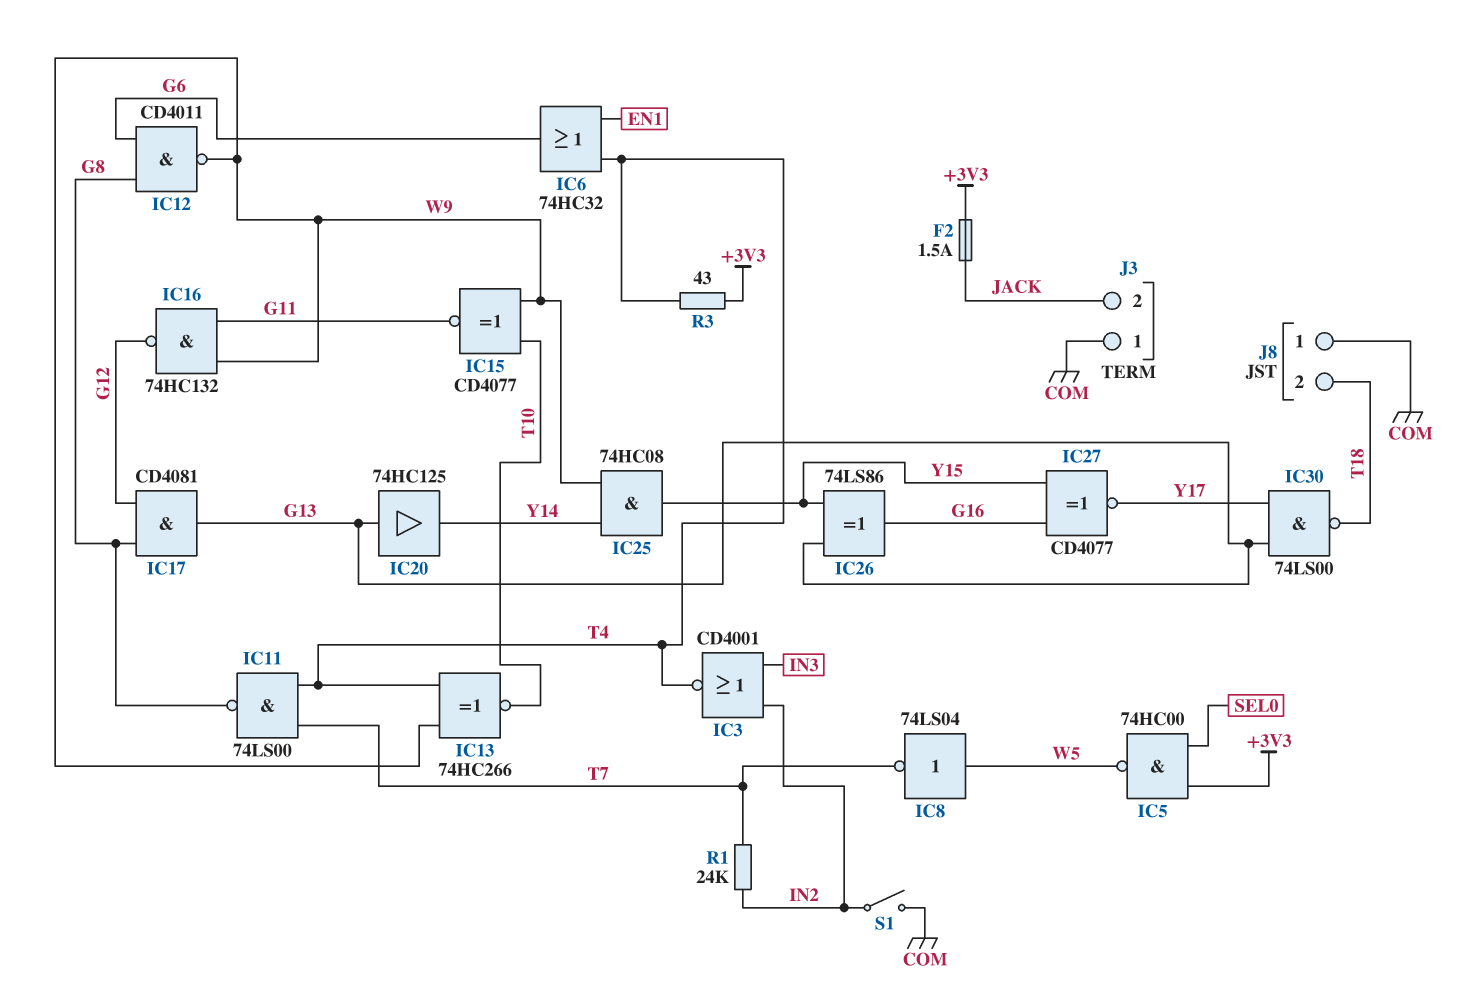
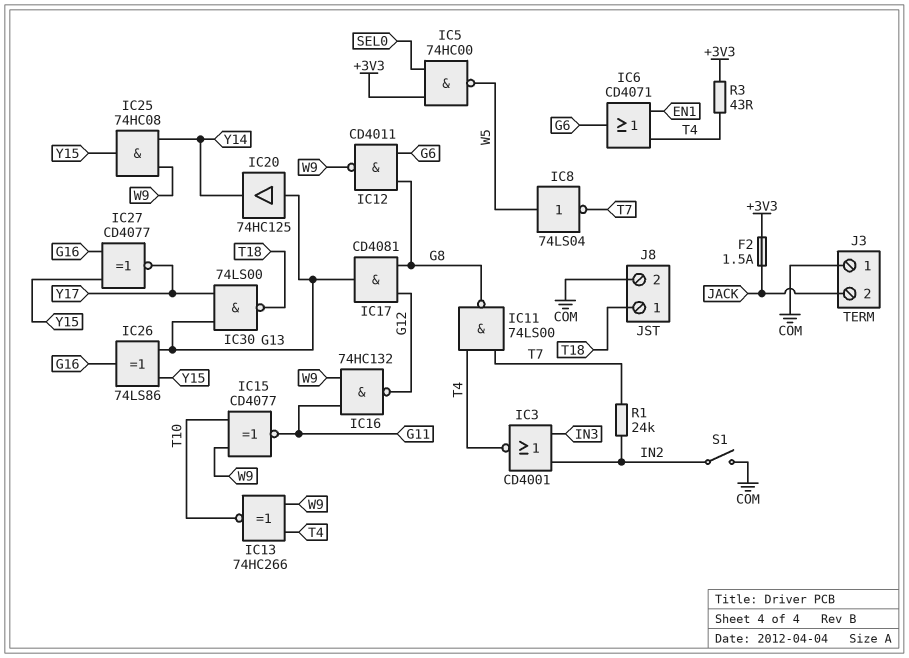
IC6: OR 74HC32 (in EN1, in T4, out G6) -> OR CD4071 (in EN1, in T4, out G6)
J8 pin 1: COM -> T18
J8 pin 2: T18 -> COM

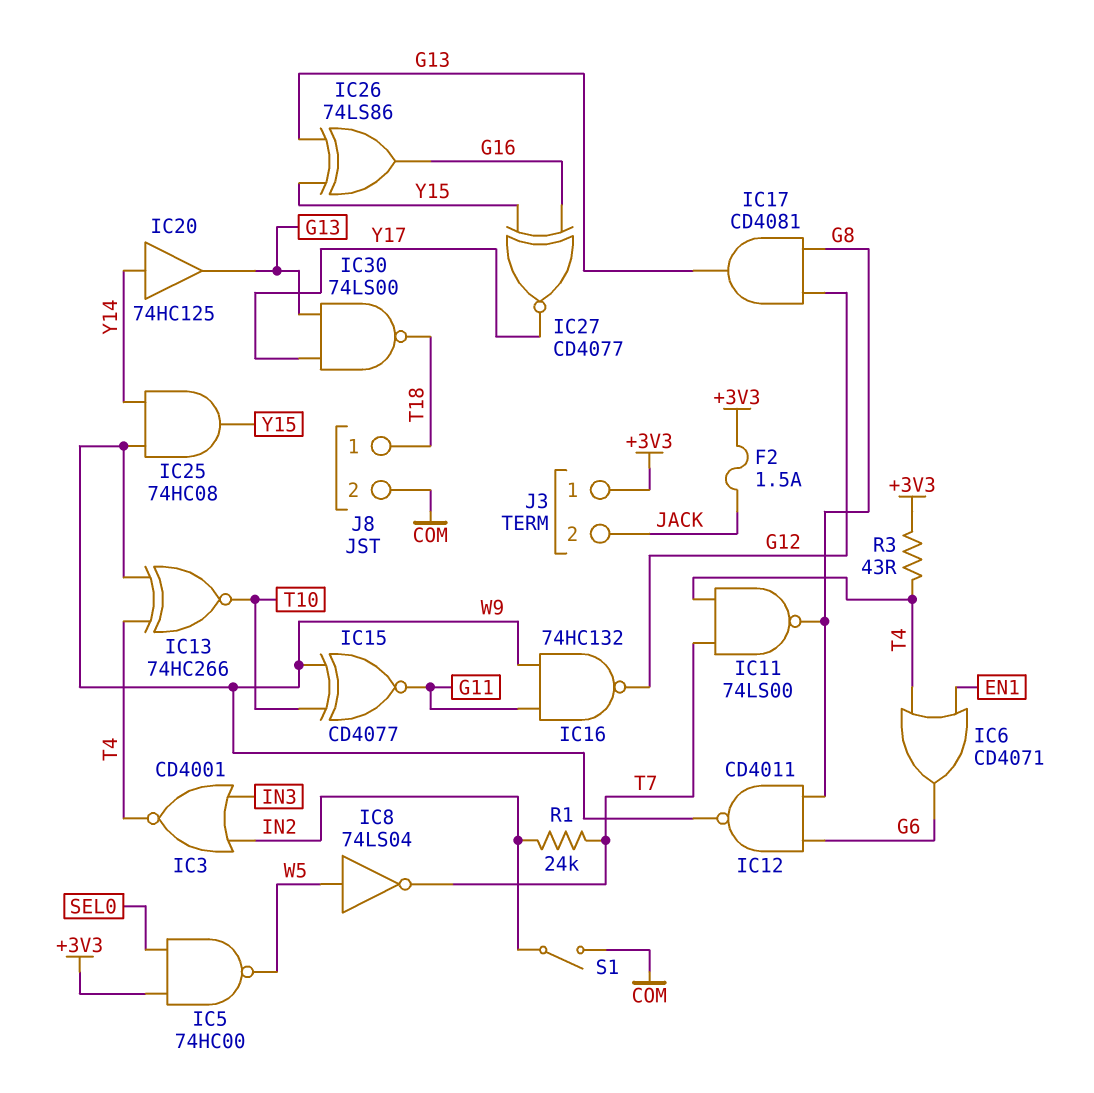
IC20: buffer 74HC125 (in G13, out Y14) -> buffer 74HC125 (in Y14, out G13)
J3 pin 1: COM -> +3V3

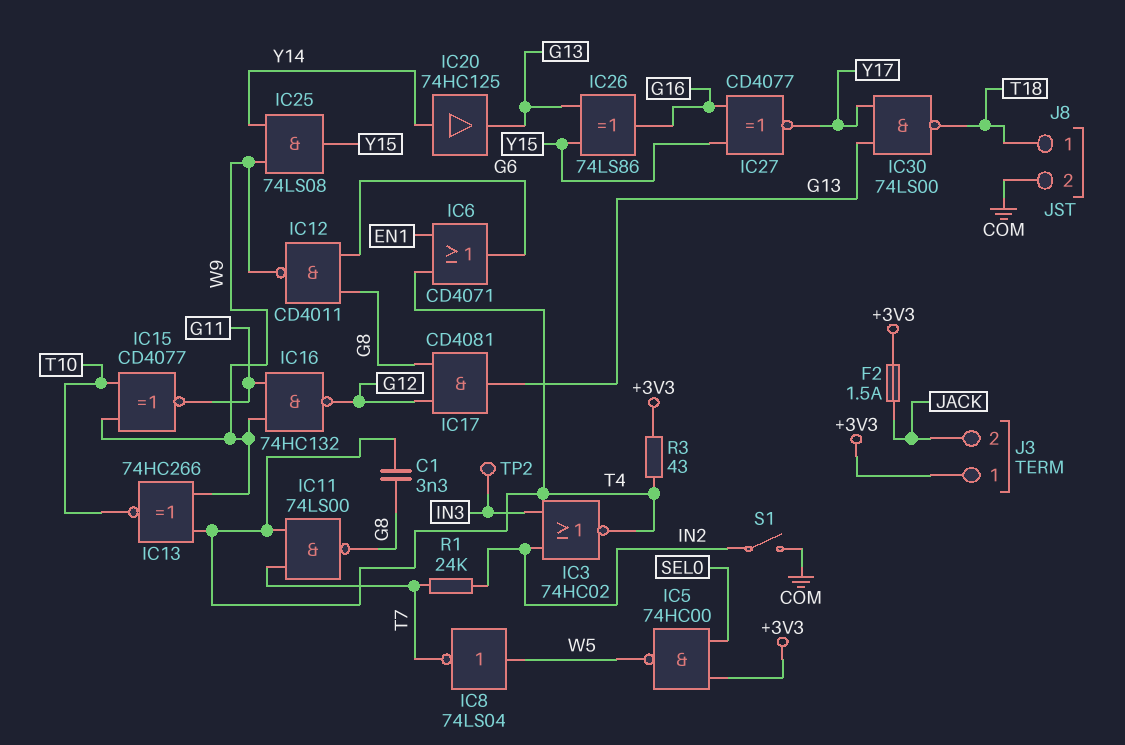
C1: none -> 3.3nF (G8, T4)
IC3: NOR CD4001 (in IN2, in IN3, out T4) -> NOR 74HC02 (in IN2, in IN3, out T4)
IC25: AND 74HC08 (in W9, in Y14, out Y15) -> AND 74LS08 (in W9, in Y14, out Y15)
TP2: none -> test point (IN3)

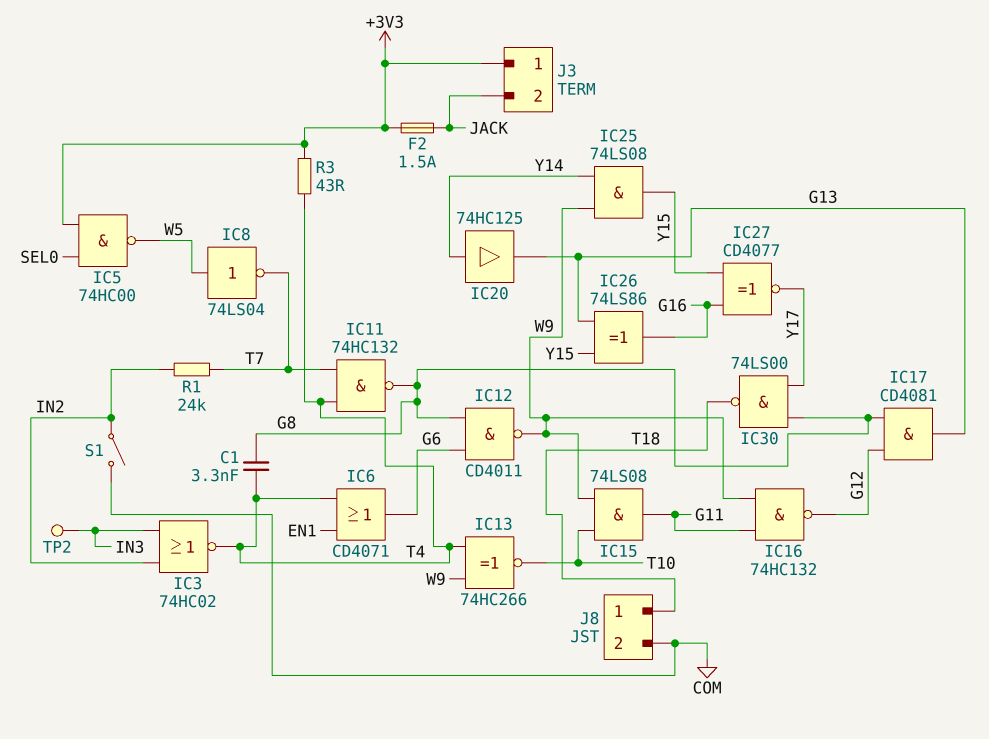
IC11: NAND 74LS00 (in T4, in T7, out G8) -> NAND 74HC132 (in T4, in T7, out G8)
IC15: XNOR CD4077 (in T10, in W9, out G11) -> AND 74LS08 (in T10, in W9, out G11)
IC30: NAND 74LS00 (in G13, in Y17, out T18) -> NAND 74LS00 (in G8, in Y17, out T18)

